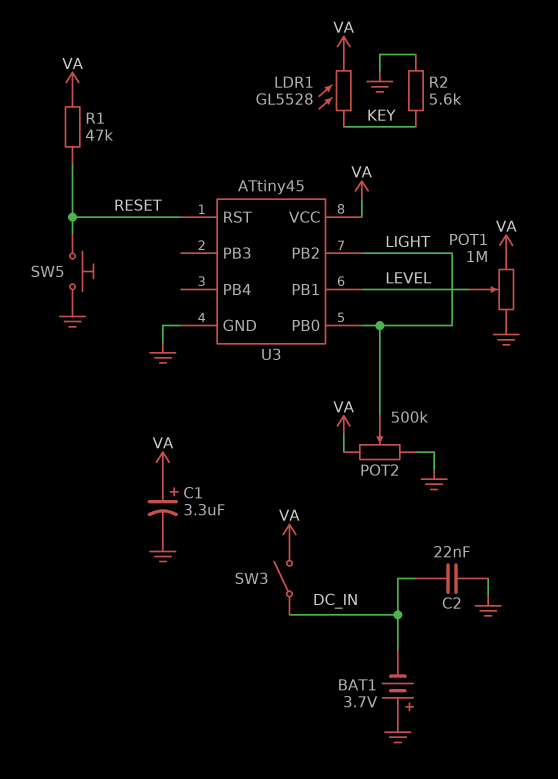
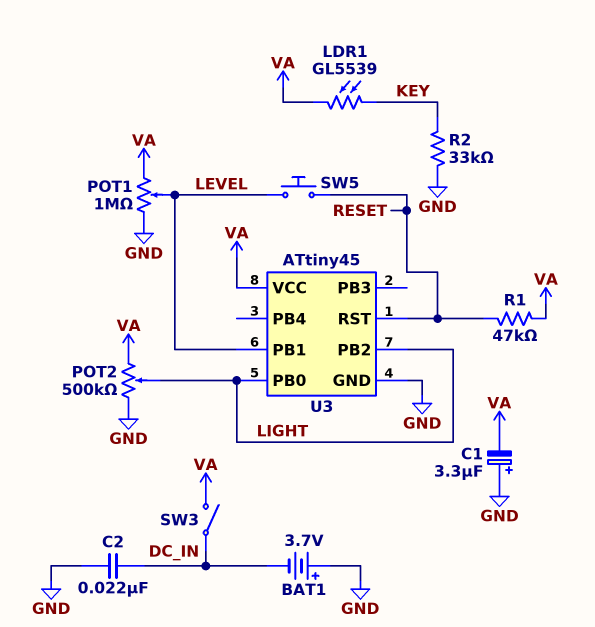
C1: 3.3uF (plus VA, minus GND) -> 3.3uF (plus GND, minus VA)
LDR1: GL5528 (KEY, VA) -> GL5539 (KEY, VA)
R2: 5.6k (GND, KEY) -> 33k (GND, KEY)
SW5: button (GND, RESET) -> button (LEVEL, RESET)

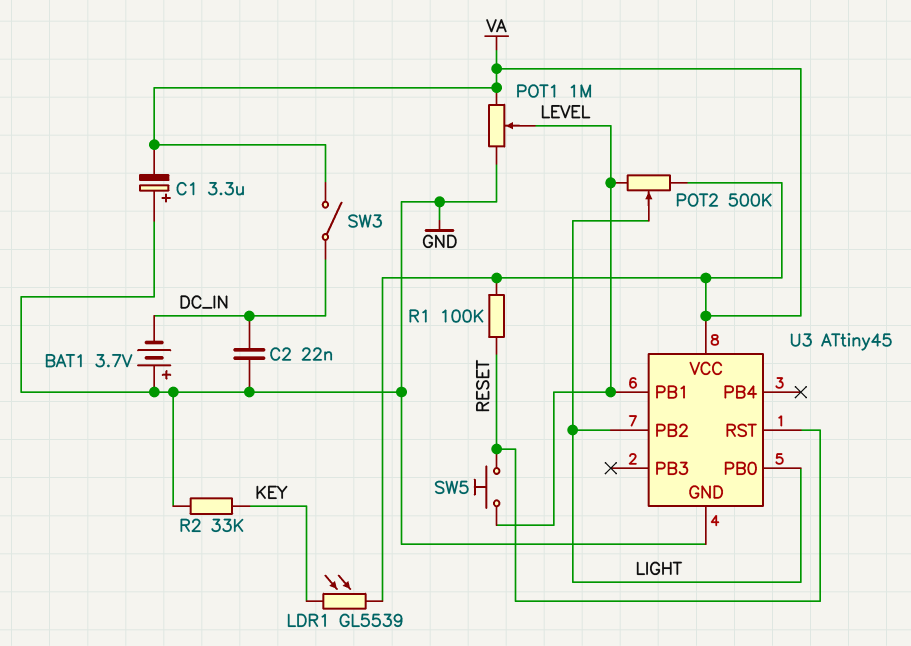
POT2: 500k (GND, VA, wiper LIGHT) -> 500k (LEVEL, VA, wiper LIGHT)
R1: 47k (RESET, VA) -> 100k (RESET, VA)

